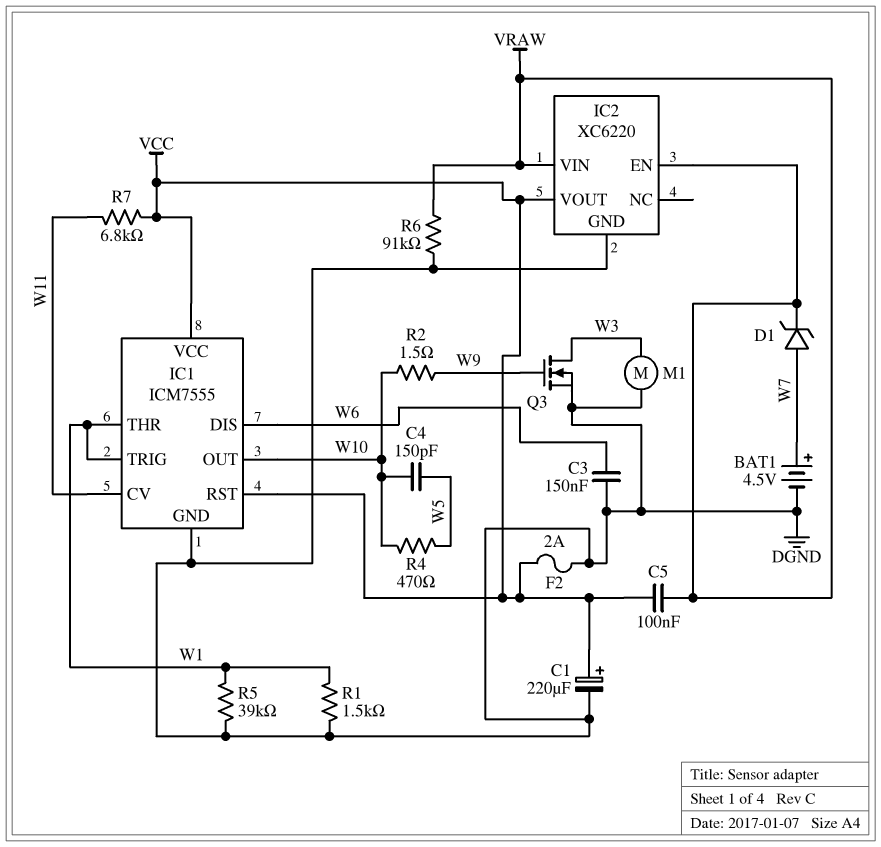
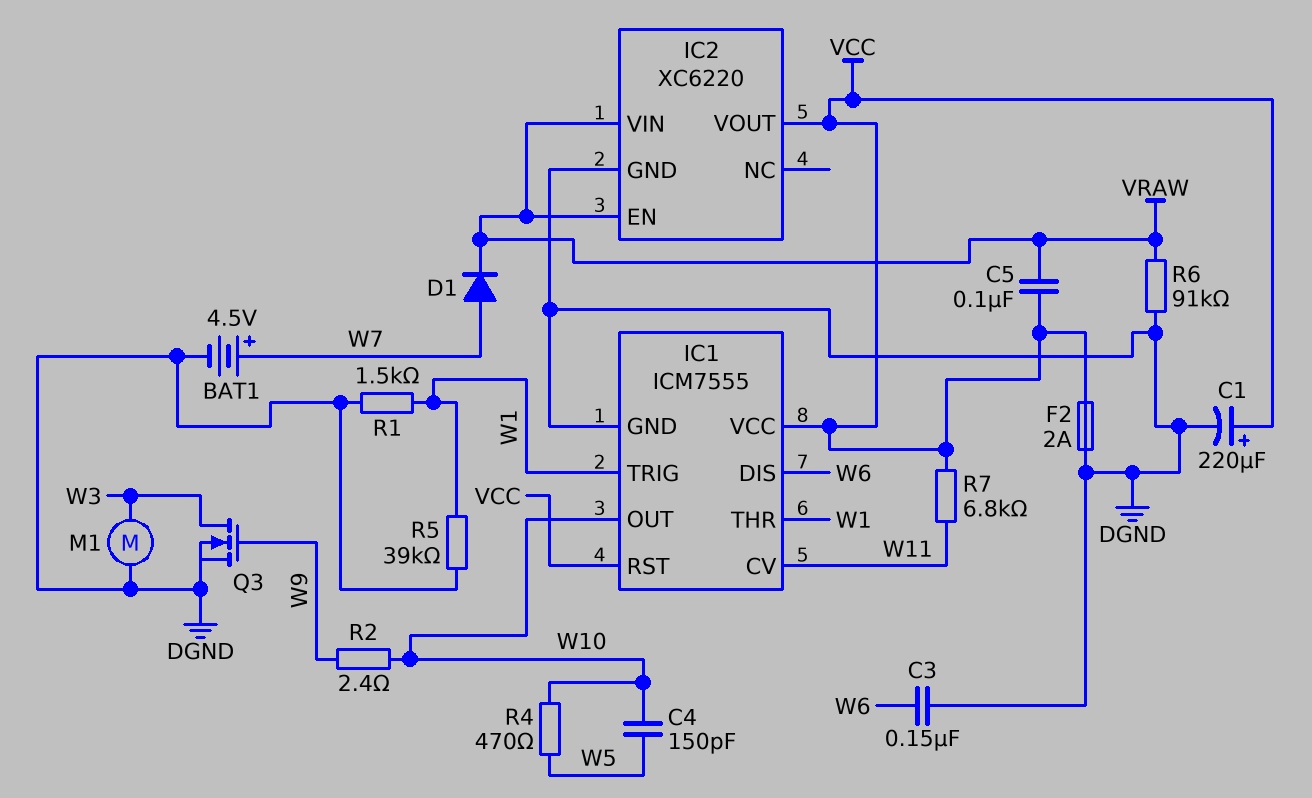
D1: zener (A W7, K VRAW) -> diode (A W7, K VRAW)
R2: 1.5 (W9, W10) -> 2.4 (W9, W10)

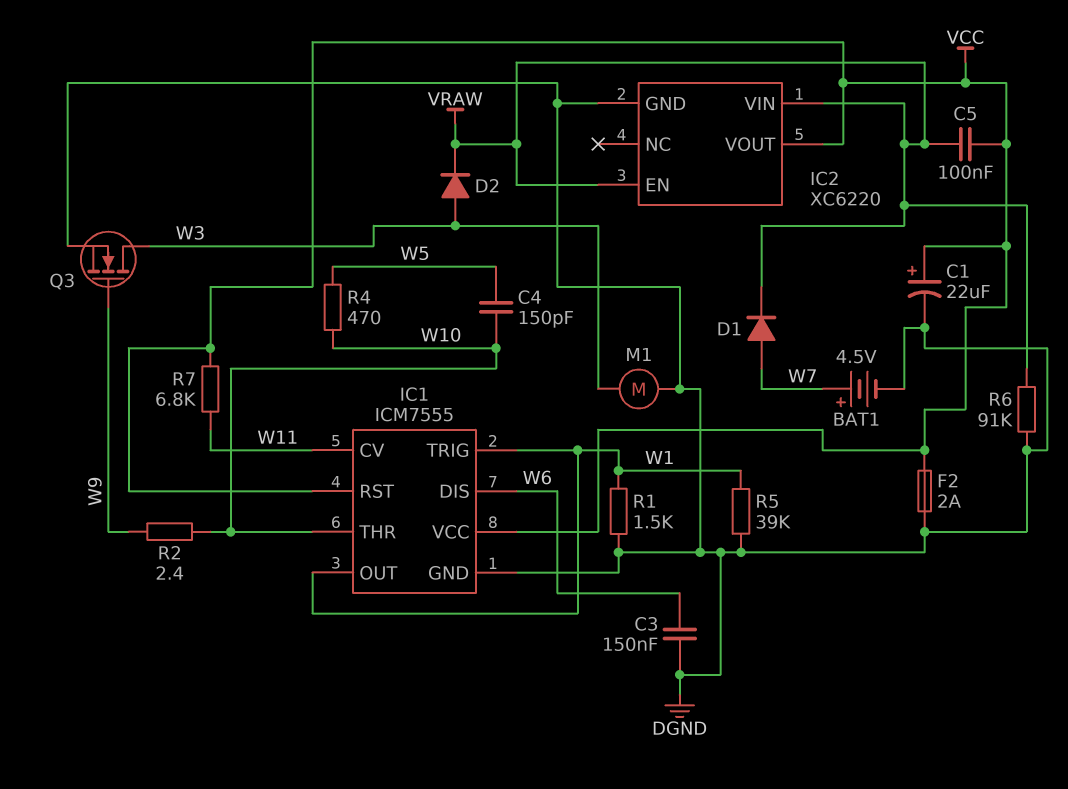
C1: 220uF (plus VCC, minus DGND) -> 22uF (plus VCC, minus DGND)
D2: none -> diode (A W3, K VRAW)
IC1 pin OUT: W10 -> W1
IC1 pin THR: W1 -> W10

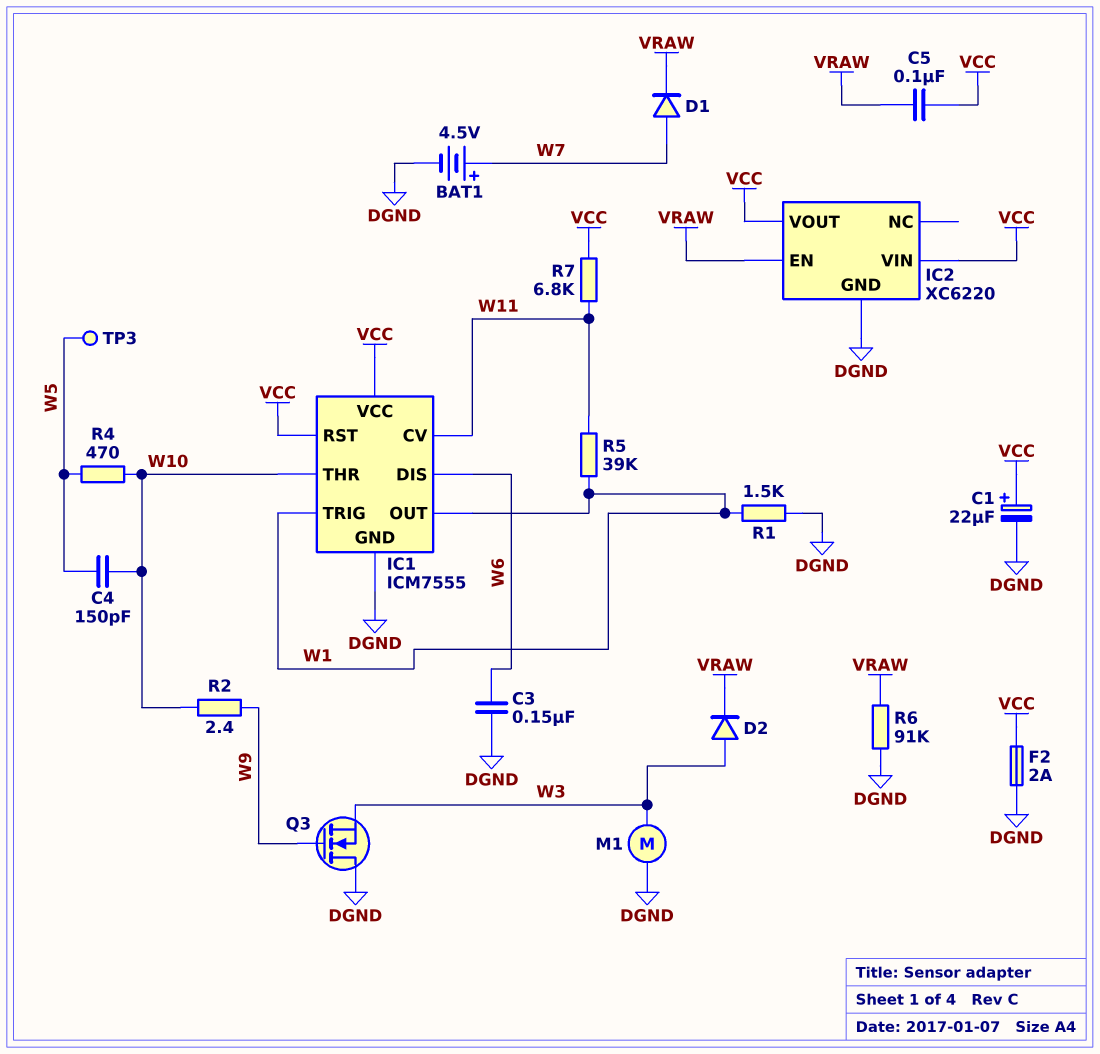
IC2 pin VIN: VRAW -> VCC
Q3: NMOS (G W9, D W3, S DGND) -> NMOS (G W9, D DGND, S W3)
R5: 39k (DGND, W1) -> 39k (W1, W11)
TP3: none -> test point (W5)

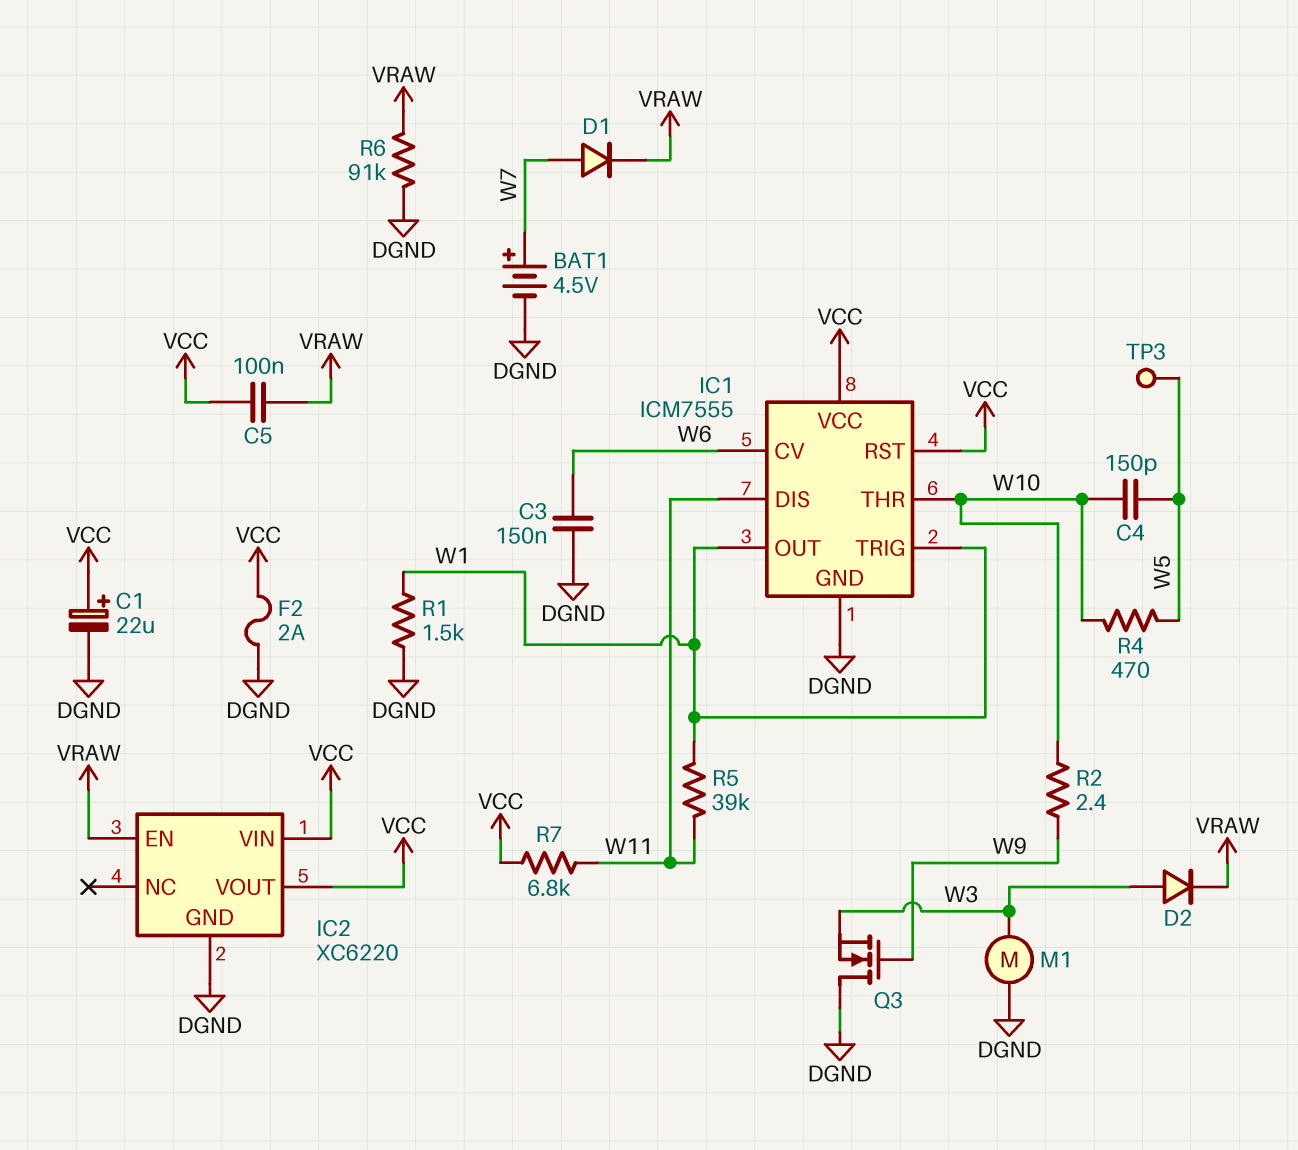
IC1 pin CV: W11 -> W6
IC1 pin DIS: W6 -> W11

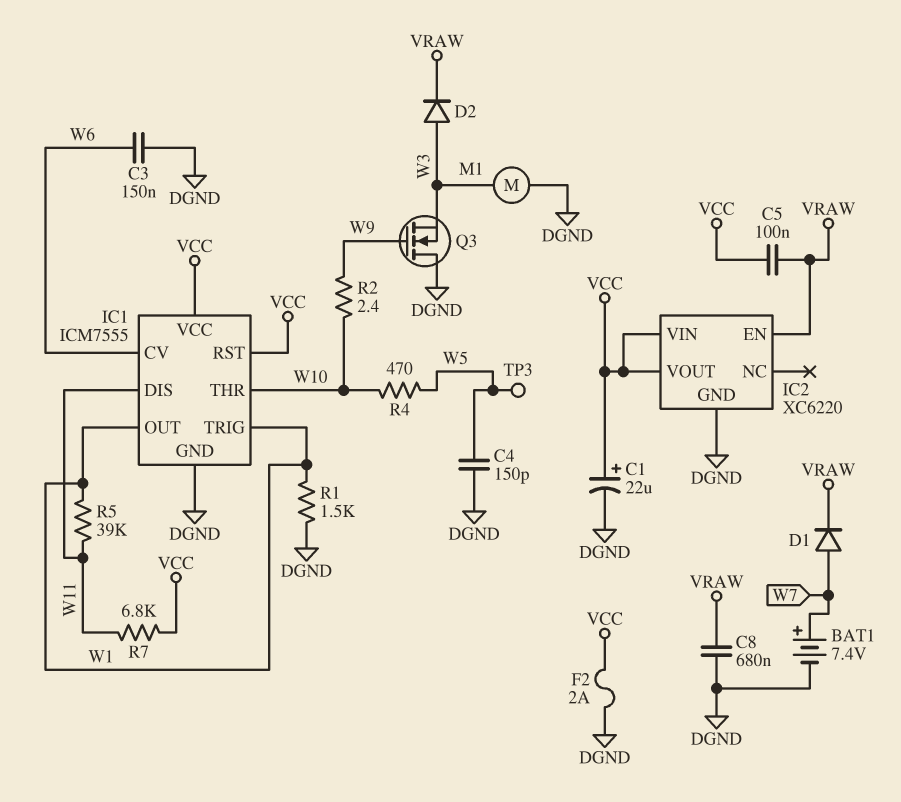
BAT1: 4.5V (plus W7, minus DGND) -> 7.4V (plus W7, minus DGND)
C4: 150pF (W5, W10) -> 150pF (DGND, W5)
C8: none -> 680nF (DGND, VRAW)
R6: 91k (DGND, VRAW) -> none

